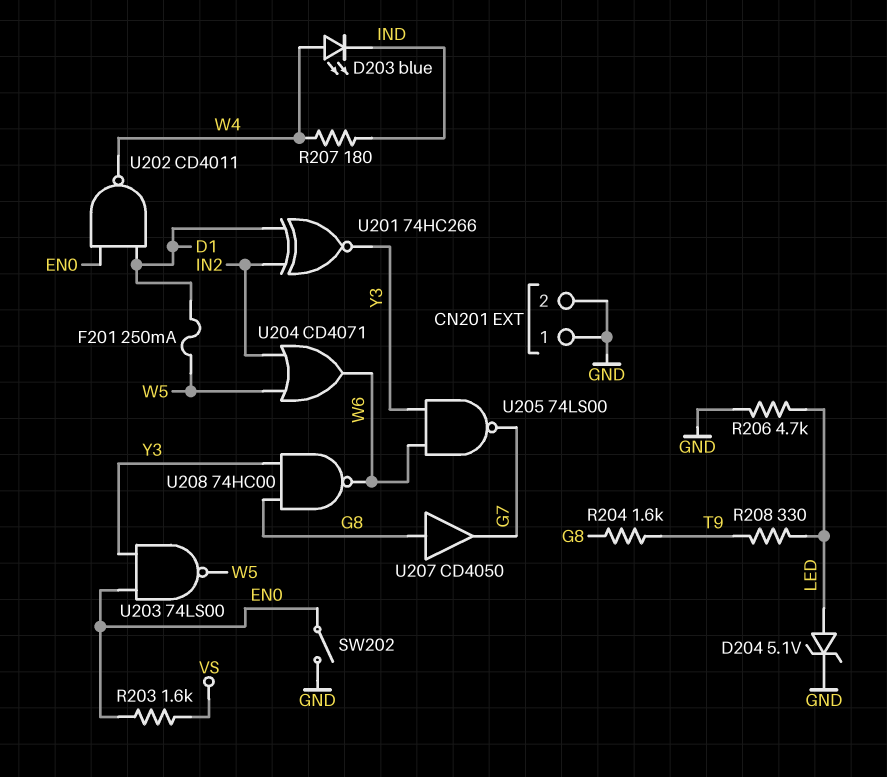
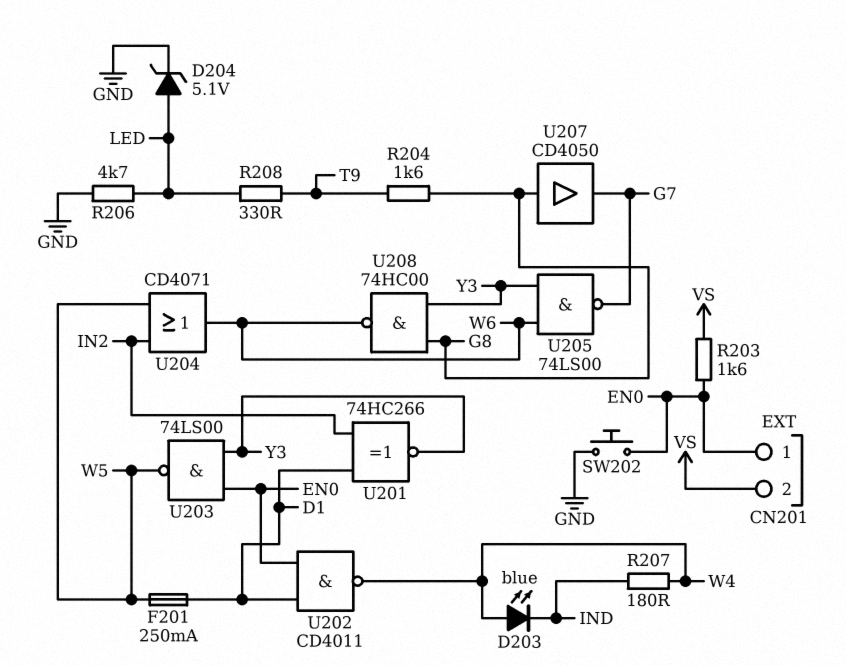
CN201 pin 1: GND -> EN0
CN201 pin 2: GND -> VS
SW202: switch (EN0, GND) -> button (EN0, GND)

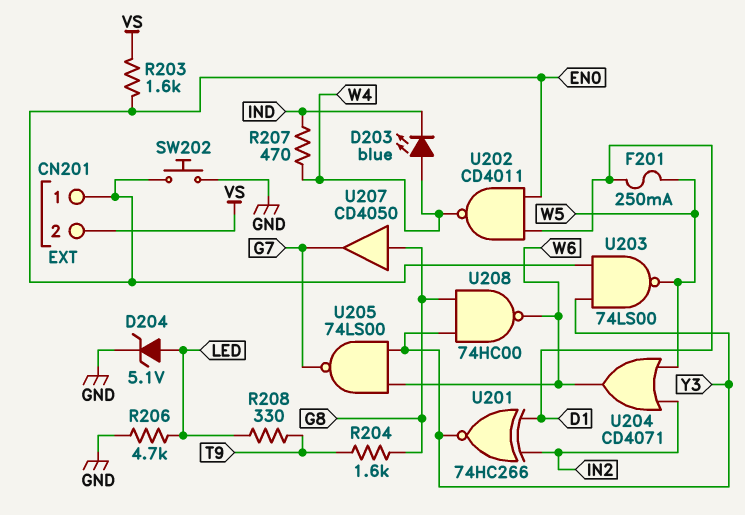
R207: 180 (IND, W4) -> 470 (IND, W4)

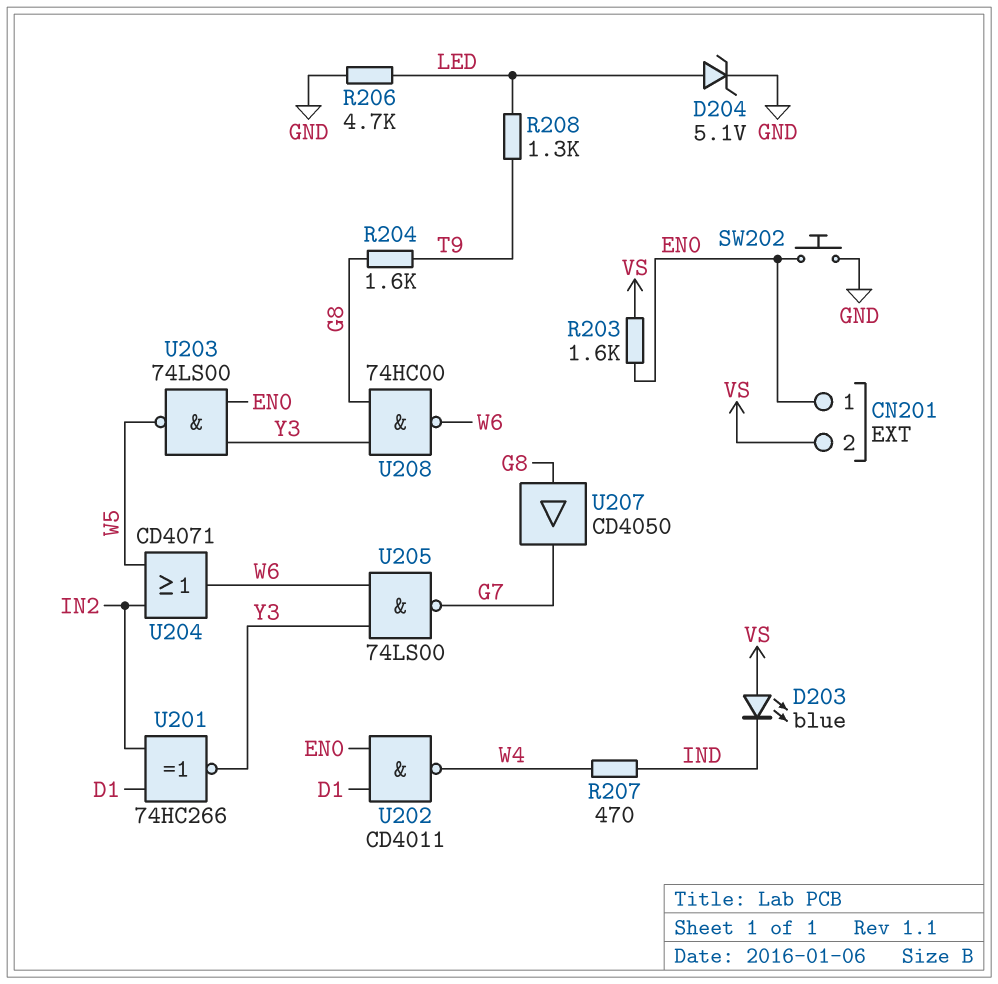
D203: LED blue (A W4, K IND) -> LED blue (A VS, K IND)
F201: 250mA (D1, W5) -> none
R208: 330 (LED, T9) -> 1.3k (LED, T9)

